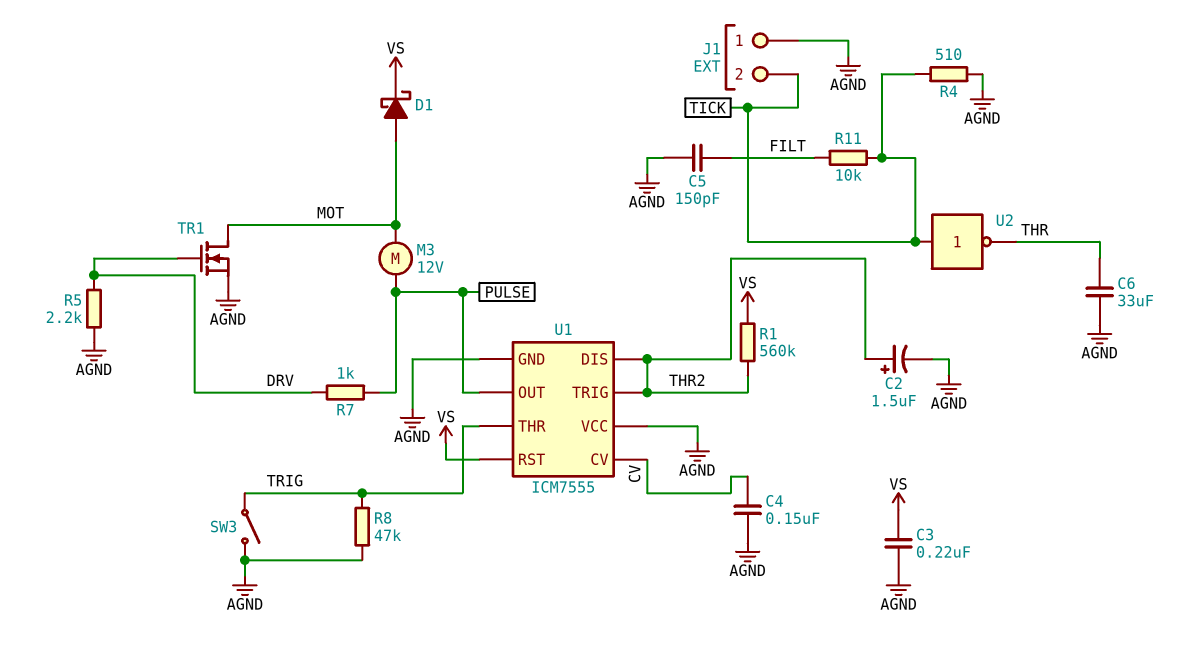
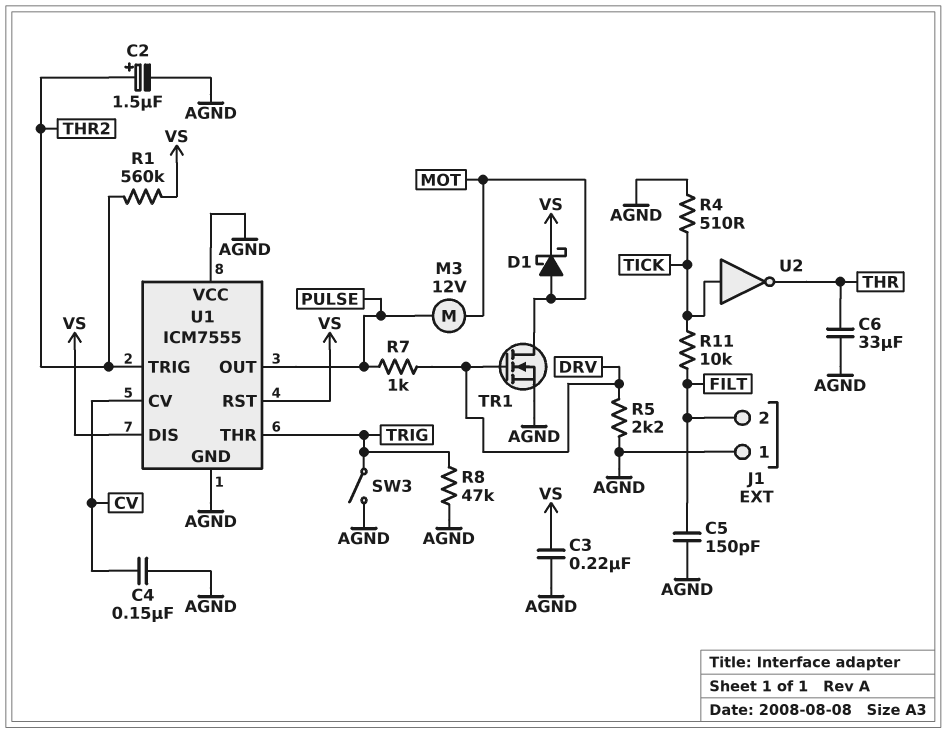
J1 pin 2: TICK -> FILT
U1 pin DIS: THR2 -> VS

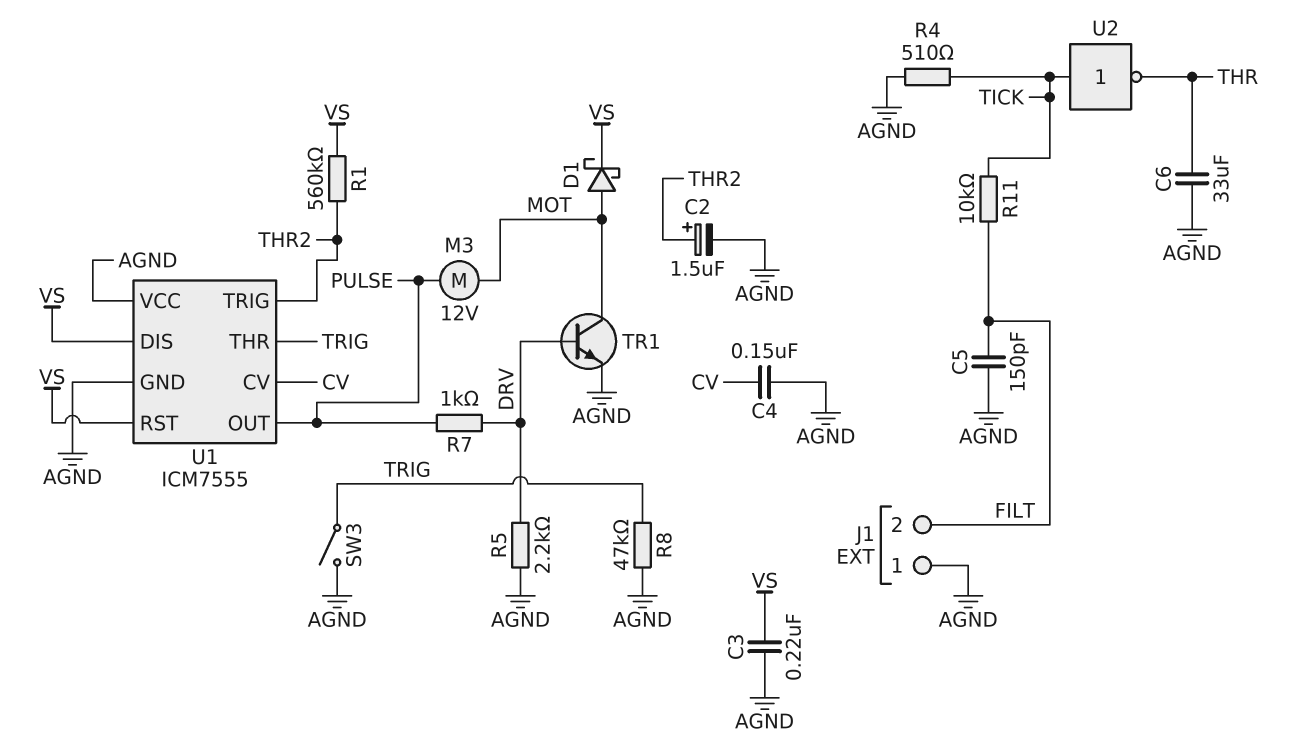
TR1: NMOS (G DRV, D MOT, S AGND) -> NPN (B DRV, C MOT, E AGND)

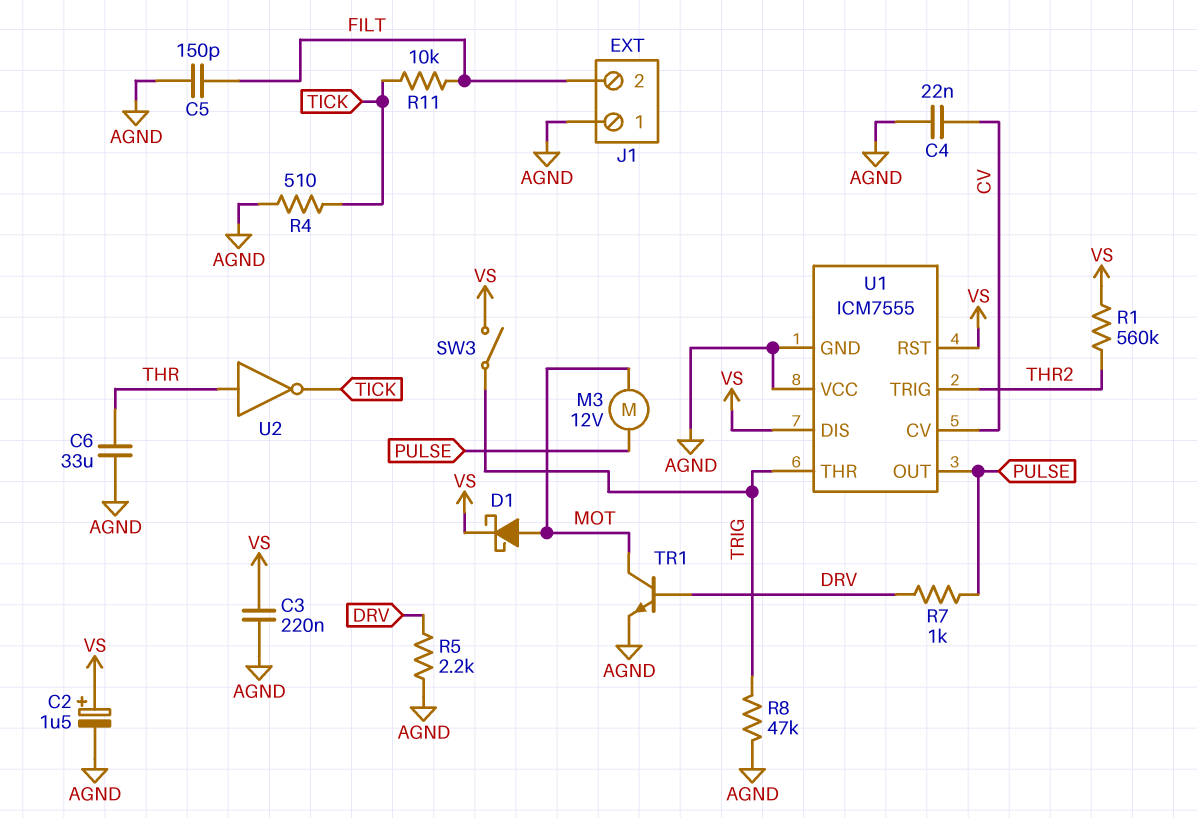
C2: 1.5uF (plus THR2, minus AGND) -> 1.5uF (plus VS, minus AGND)
C4: 150nF (AGND, CV) -> 22nF (AGND, CV)
SW3: switch (AGND, TRIG) -> switch (TRIG, VS)
U2: NOT (in TICK, out THR) -> NOT (in THR, out TICK)

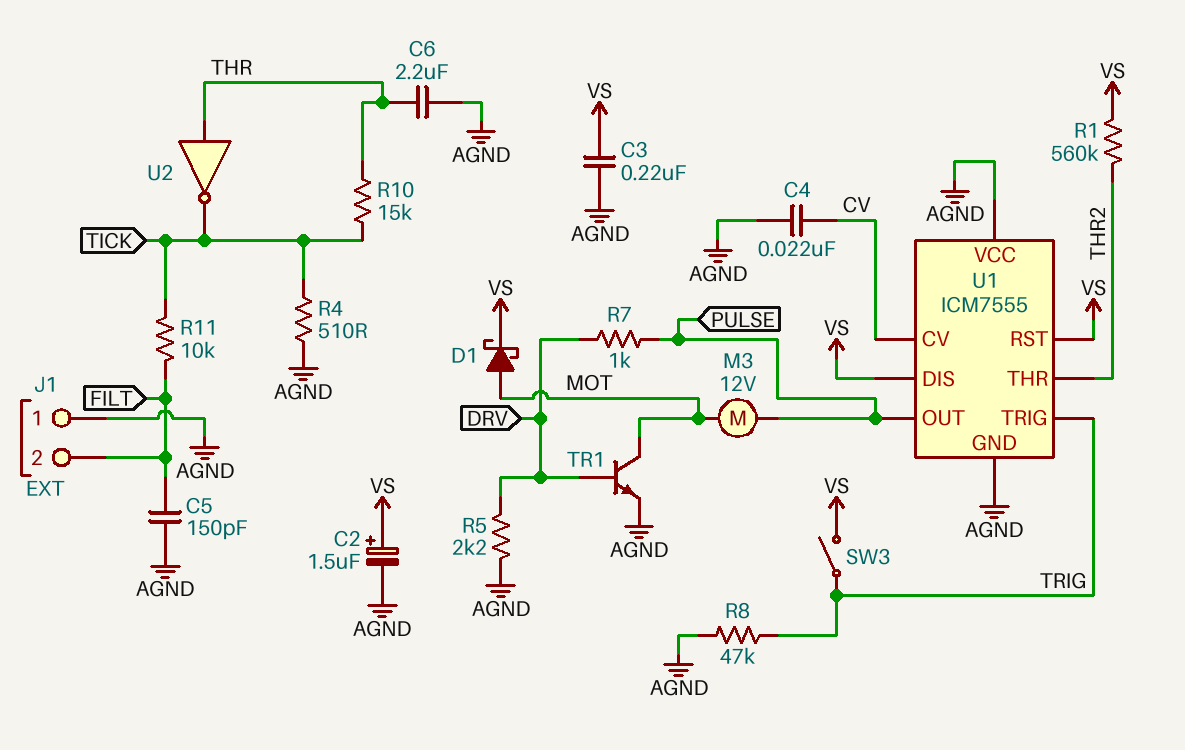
C6: 33uF (AGND, THR) -> 2.2uF (AGND, THR)
R10: none -> 15k (THR, TICK)
U1 pin THR: TRIG -> THR2
U1 pin TRIG: THR2 -> TRIG

